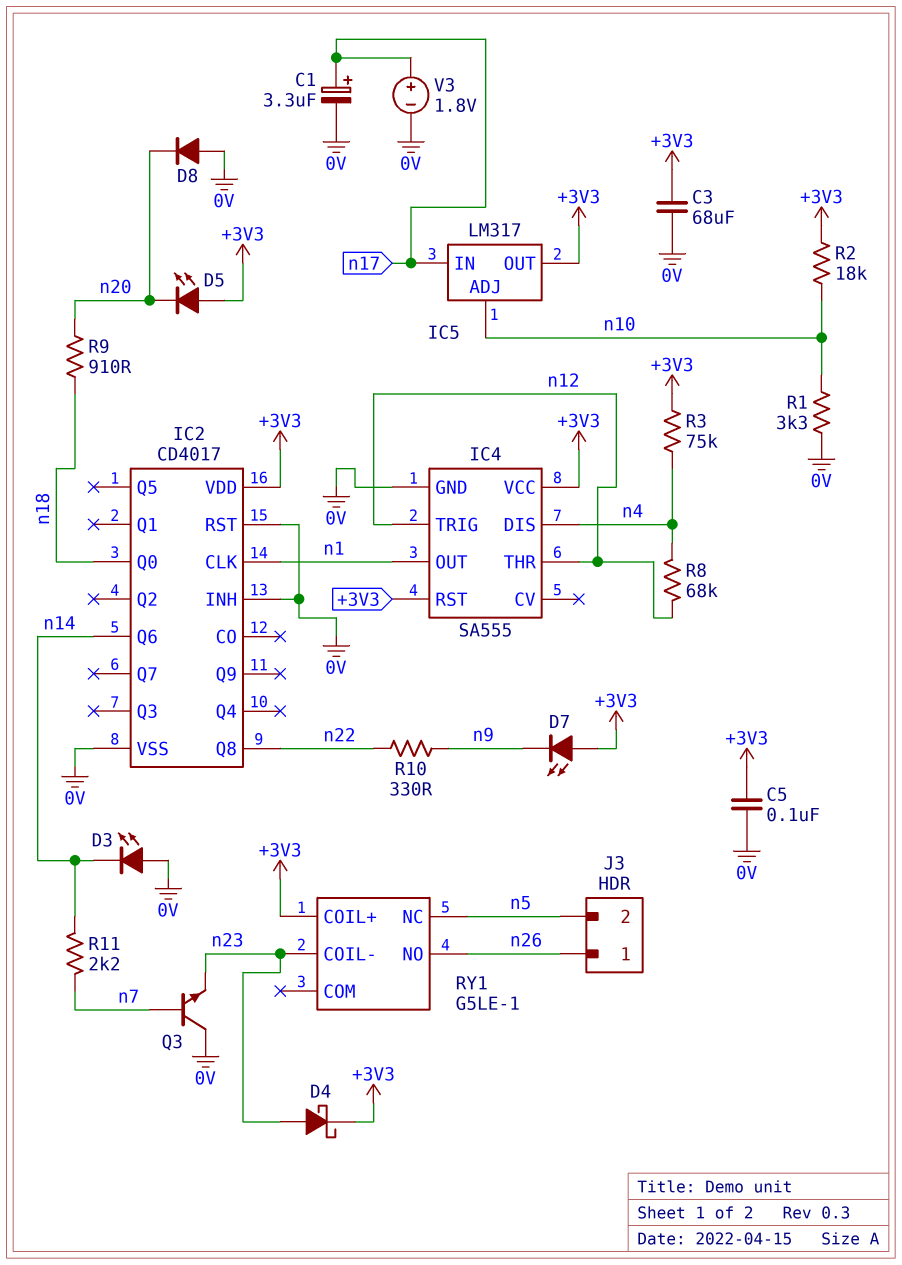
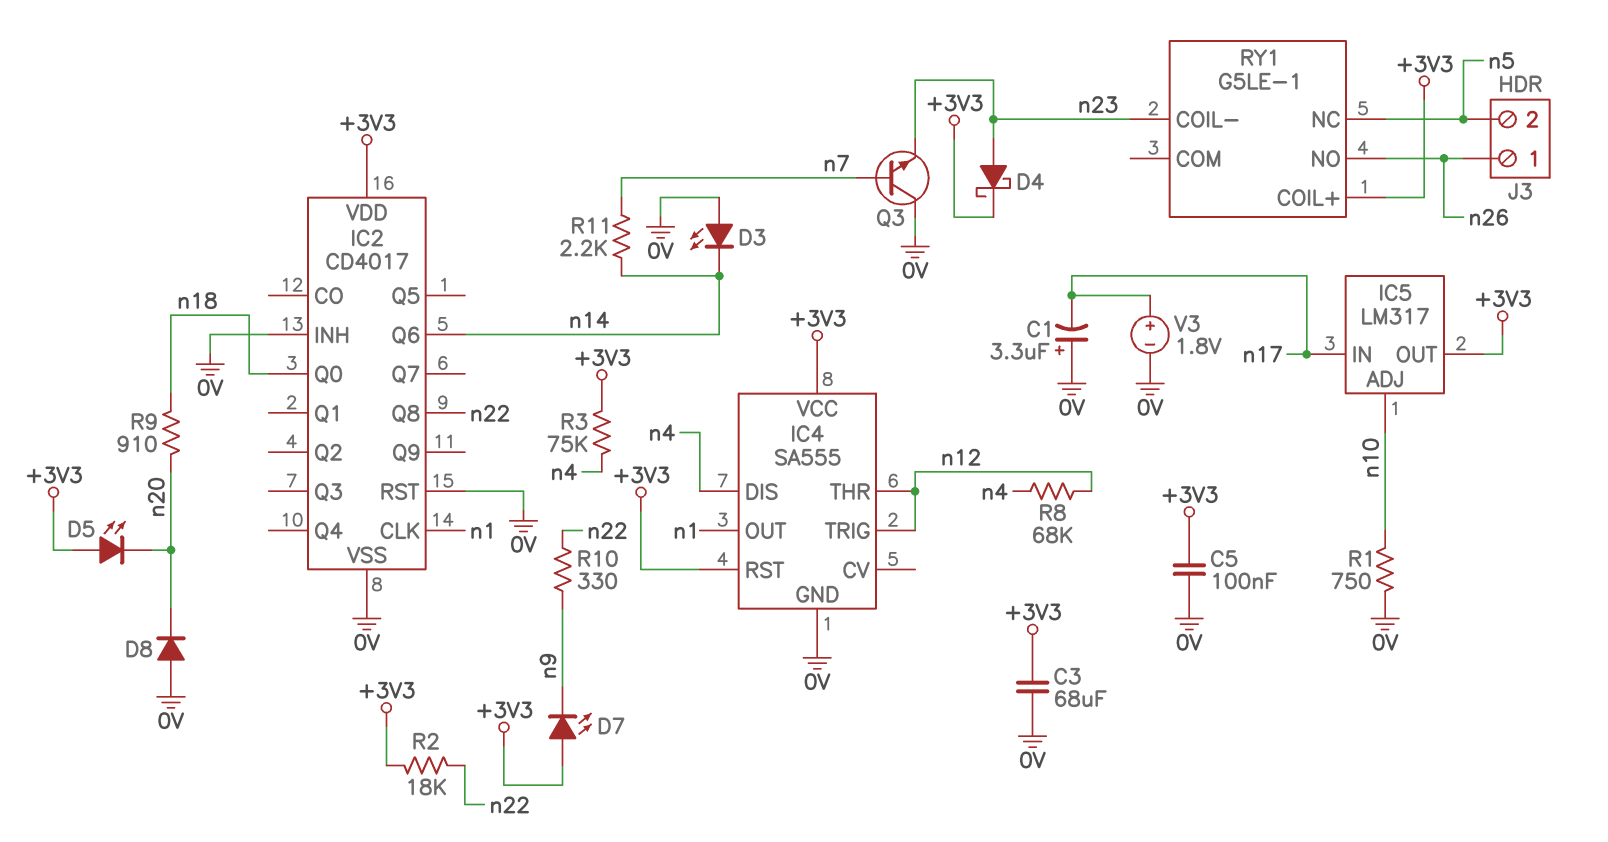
C1: 3.3uF (plus n17, minus 0V) -> 3.3uF (plus 0V, minus n17)
R1: 3.3k (0V, n10) -> 750 (0V, n10)
R2: 18k (+3V3, n10) -> 18k (+3V3, n22)

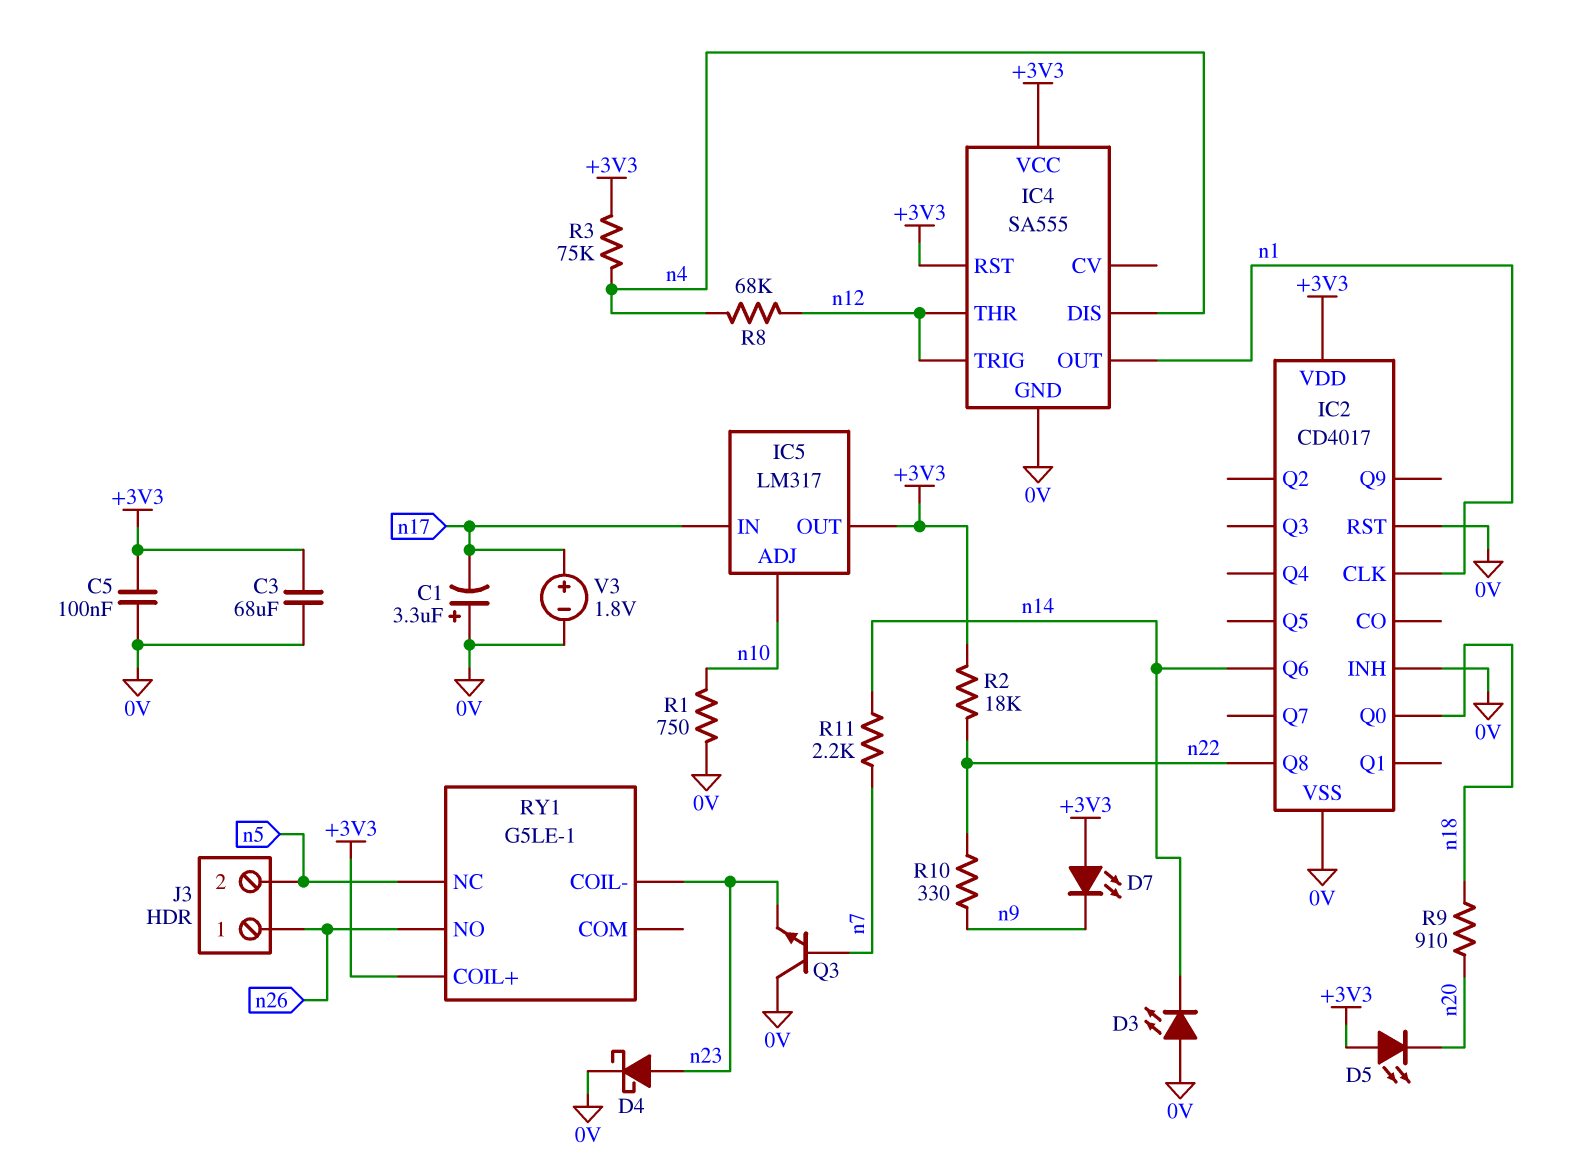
D4: schottky (A n23, K +3V3) -> schottky (A n23, K 0V)
D8: diode (A 0V, K n20) -> none

